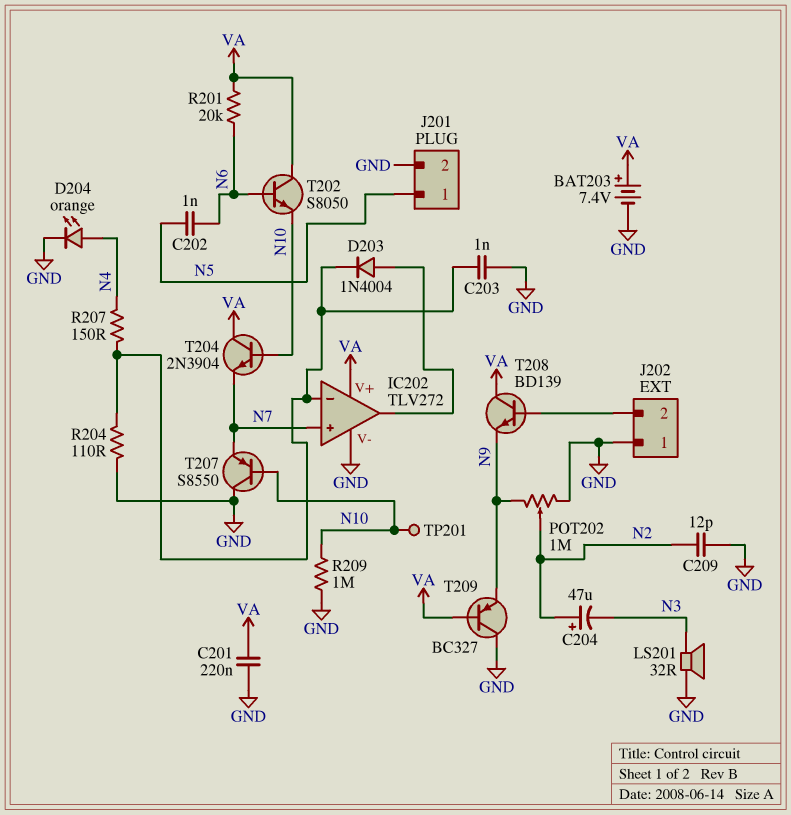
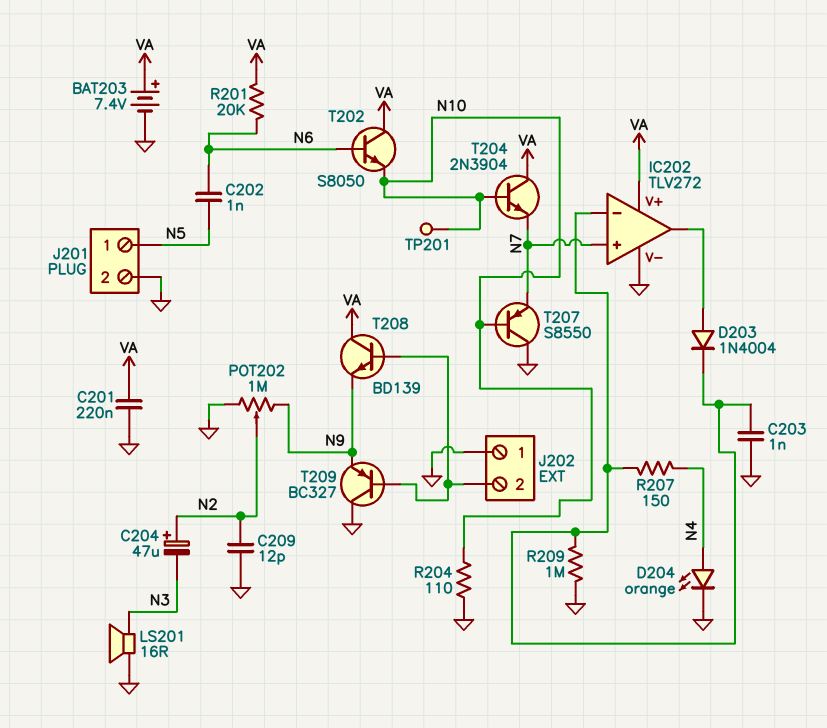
LS201: speaker 32R (GND, N3) -> speaker 16R (GND, N3)
R204: 110 (GND, IC202/in-) -> 110 (GND, N10)
R209: 1M (GND, N10) -> 1M (GND, IC202/in-)
T209: PNP BC327 (B VA, C GND, E N9) -> PNP BC327 (B J202/2, C GND, E N9)

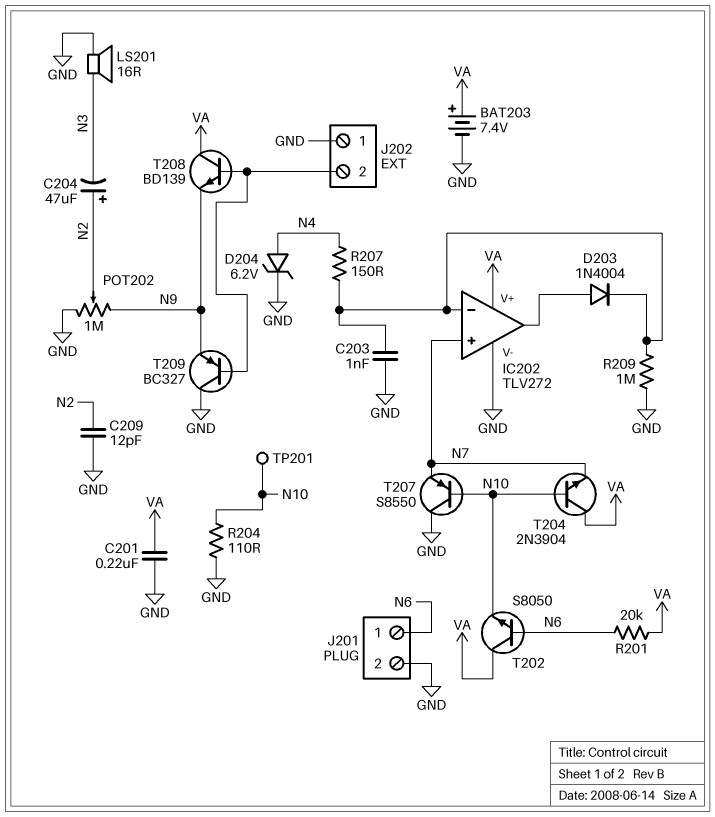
C202: 1nF (N5, N6) -> none
D204: LED orange (A N4, K GND) -> zener 6.2V (A N4, K GND)
J201 pin 1: N5 -> N6

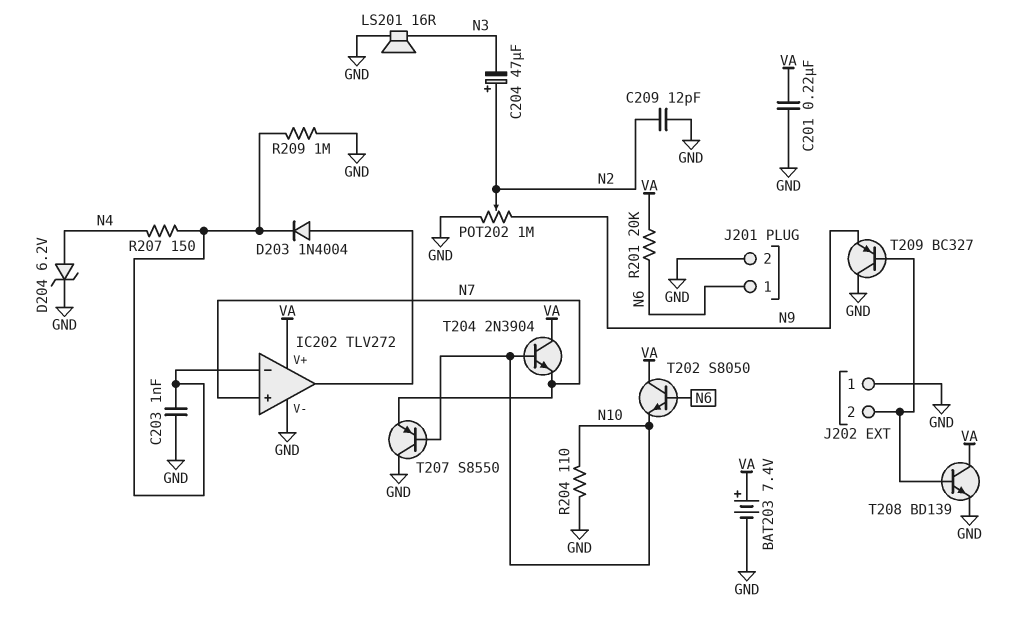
T208: NPN BD139 (B J202/2, C VA, E N9) -> NPN BD139 (B J202/2, C VA, E GND)
TP201: test point (N10) -> none

